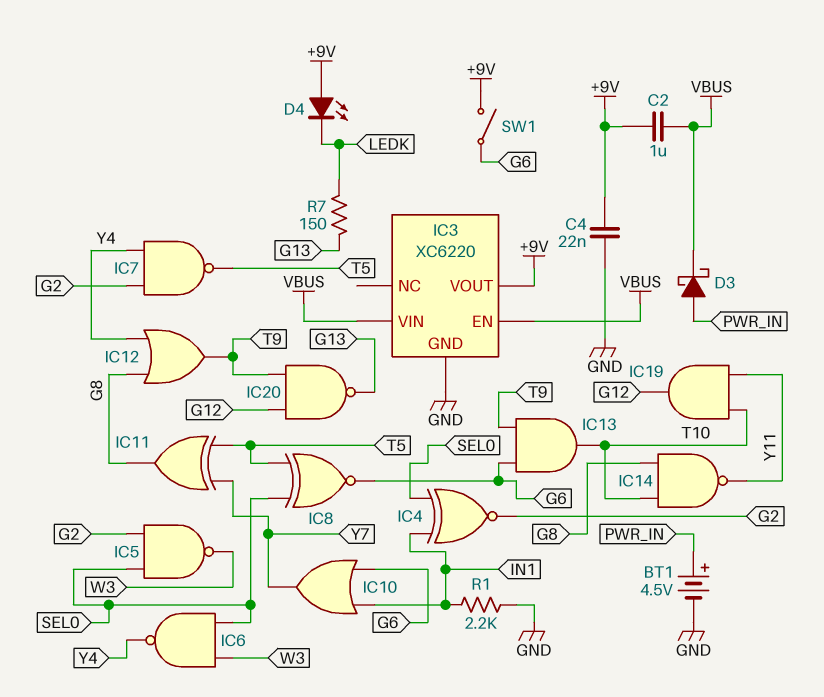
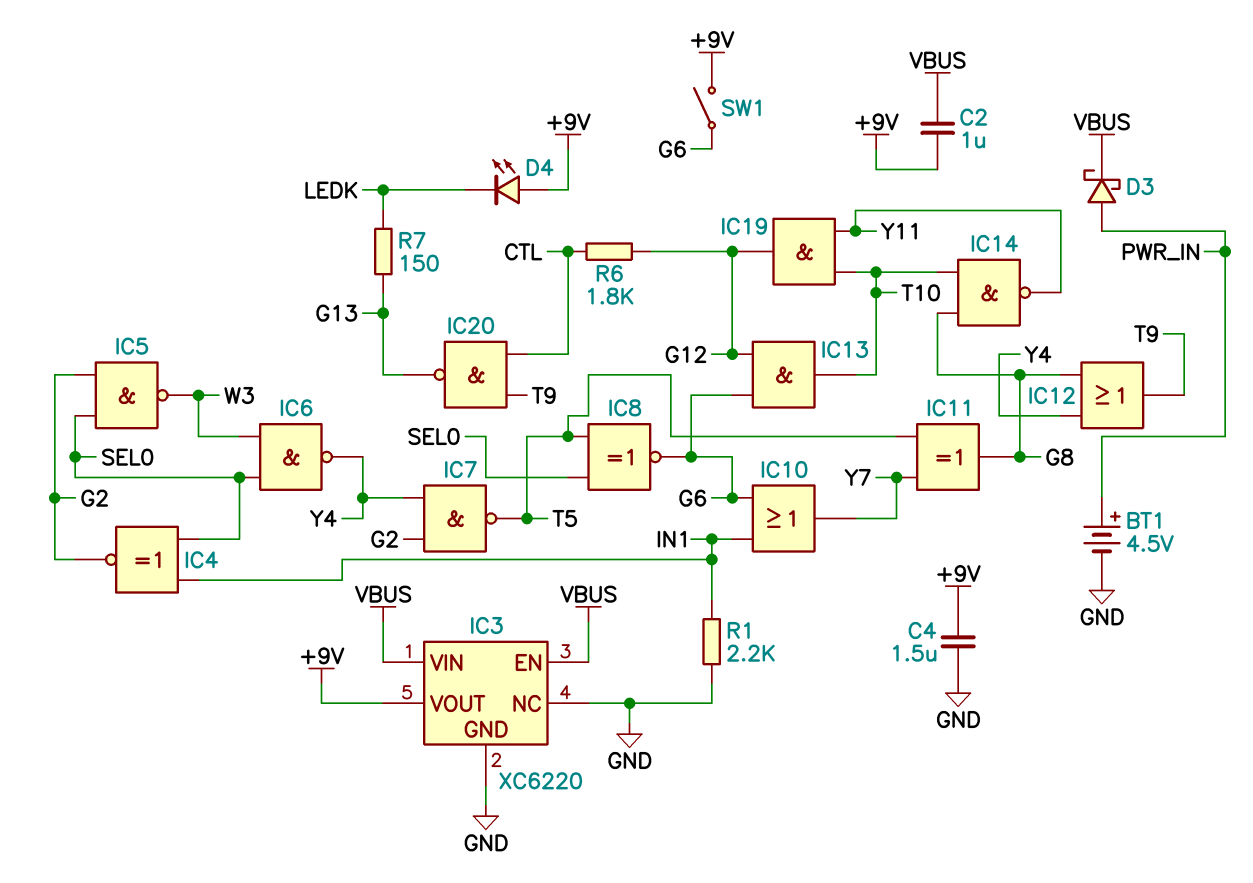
C4: 22nF (+9V, GND) -> 1.5uF (+9V, GND)
IC3 pin NC: none -> GND
IC13: AND (in G6, in T9, out T10) -> AND (in G6, in G12, out T10)
IC20: NAND (in G12, in T9, out G13) -> NAND (in CTL, in T9, out G13)
R6: none -> 1.8k (CTL, G12)

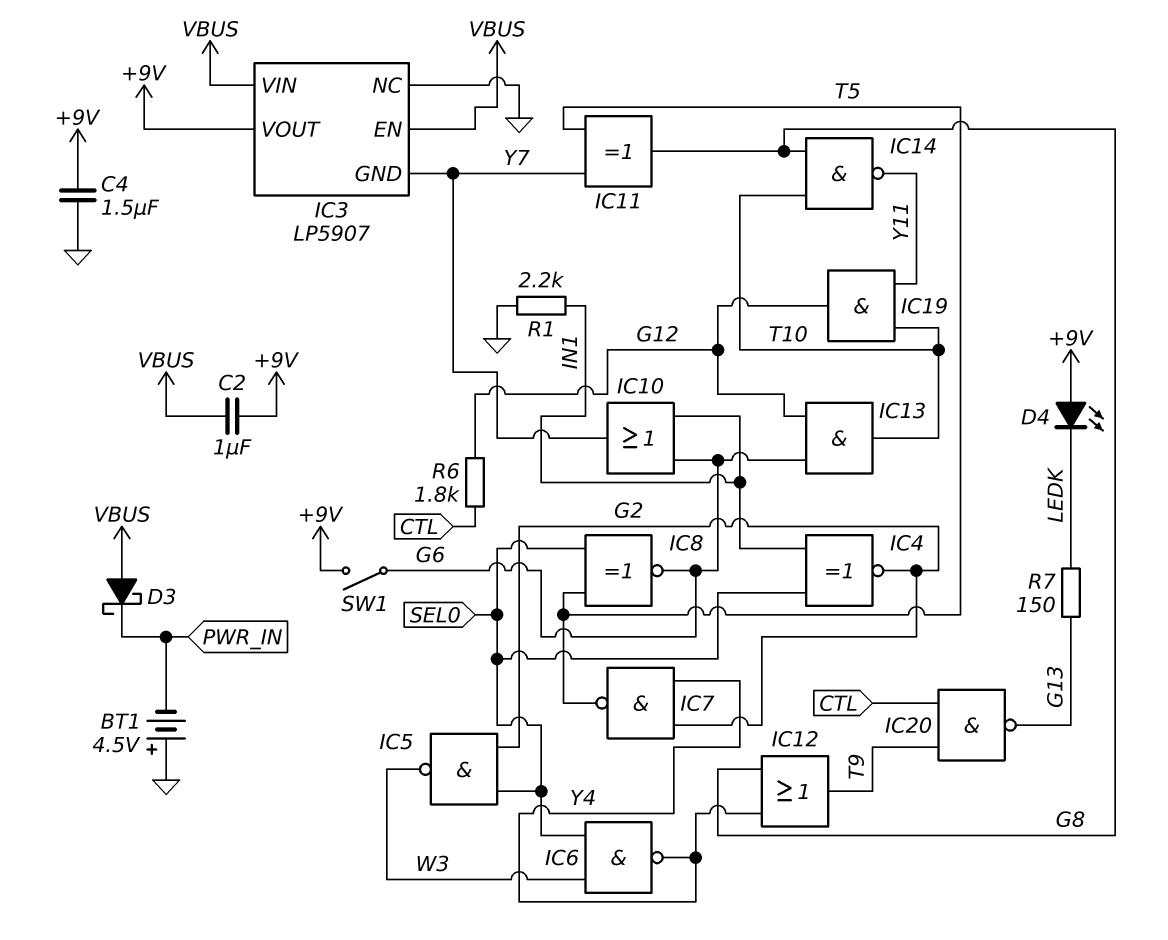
BT1: 4.5V (plus PWR_IN, minus GND) -> 4.5V (plus GND, minus PWR_IN)
D3: schottky (A PWR_IN, K VBUS) -> schottky (A VBUS, K PWR_IN)
IC3: XC6220 -> LP5907
IC3 pin GND: GND -> Y7

